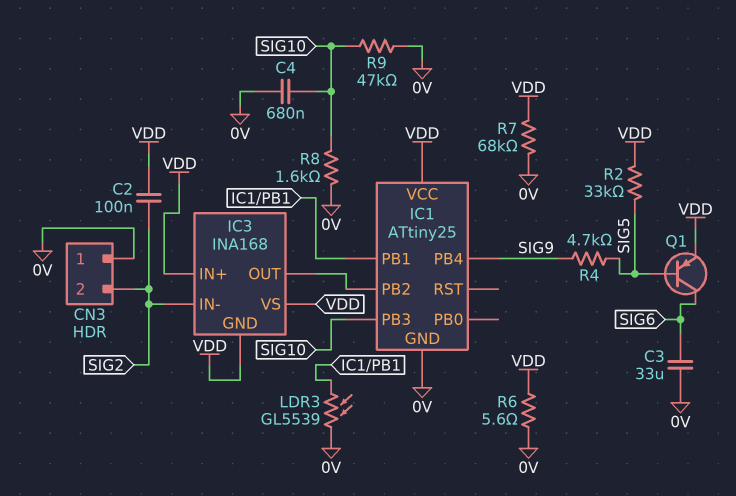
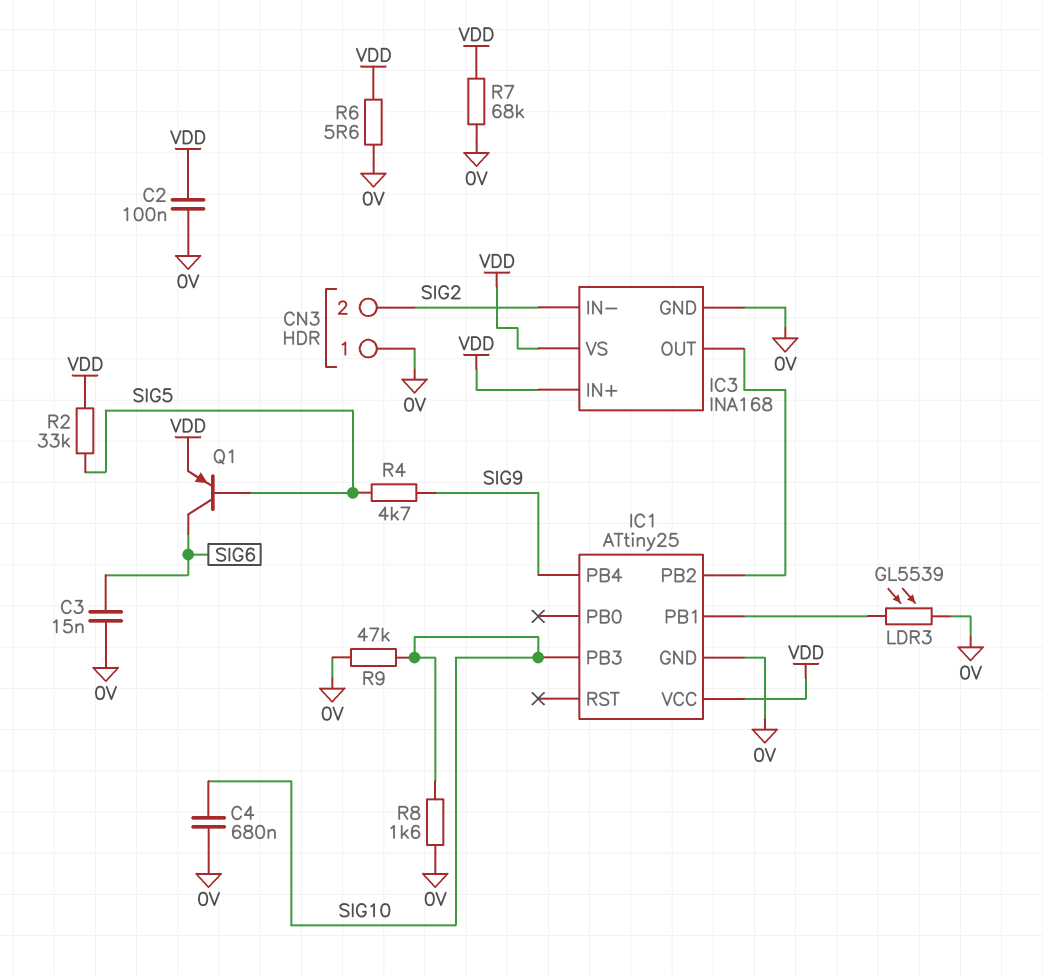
C2: 100nF (SIG2, VDD) -> 100nF (0V, VDD)
C3: 33uF (0V, SIG6) -> 15nF (0V, SIG6)
IC3 pin GND: VDD -> 0V

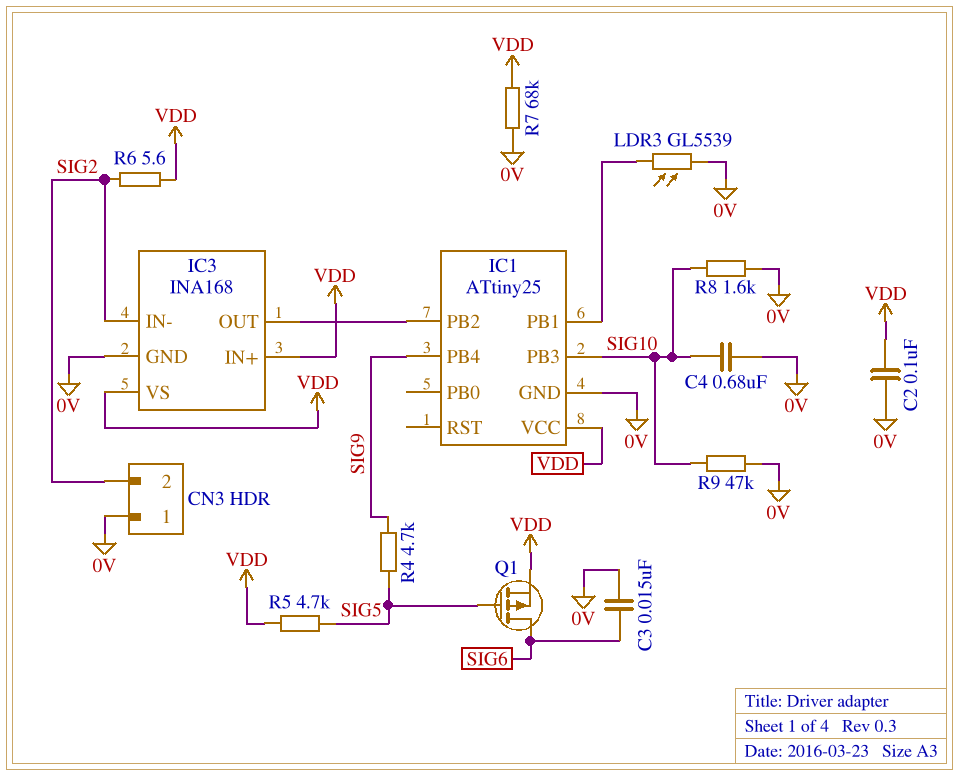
Q1: PNP (B SIG5, C SIG6, E VDD) -> PMOS (G SIG5, D SIG6, S VDD)
R2: 33k (SIG5, VDD) -> none
R5: none -> 4.7k (SIG5, VDD)
R6: 5.6 (0V, VDD) -> 5.6 (SIG2, VDD)

